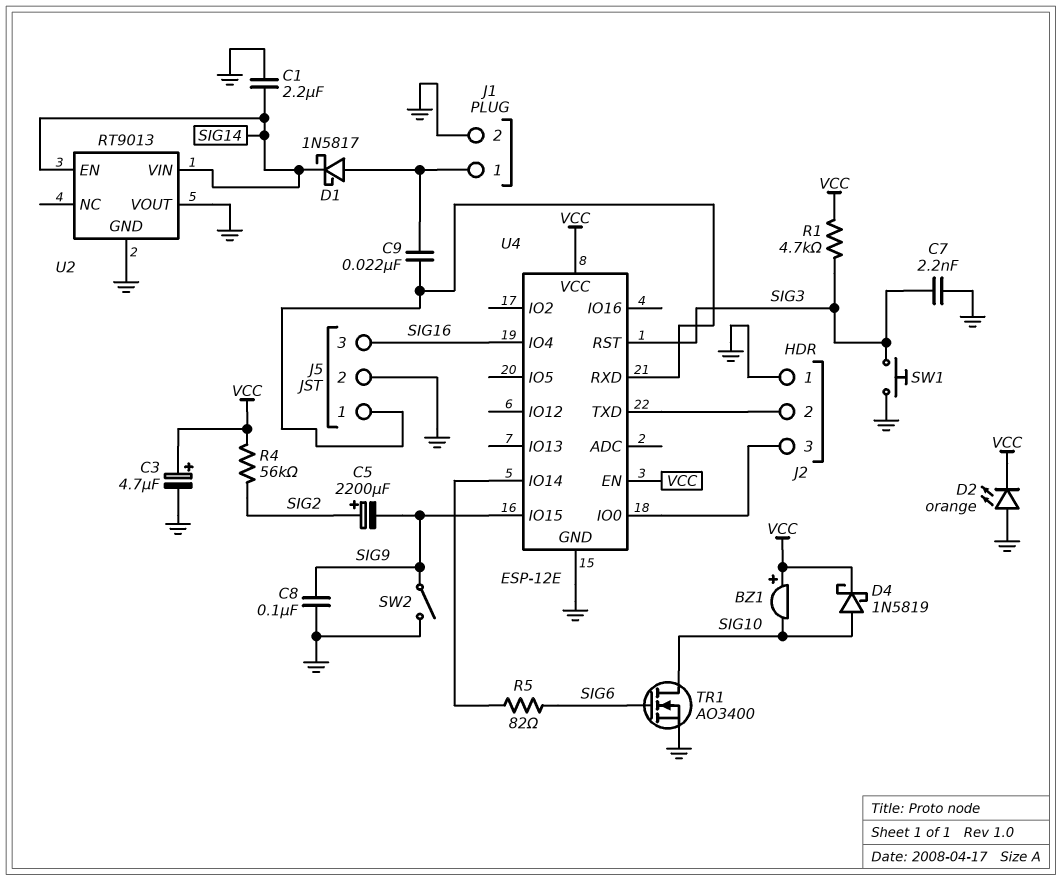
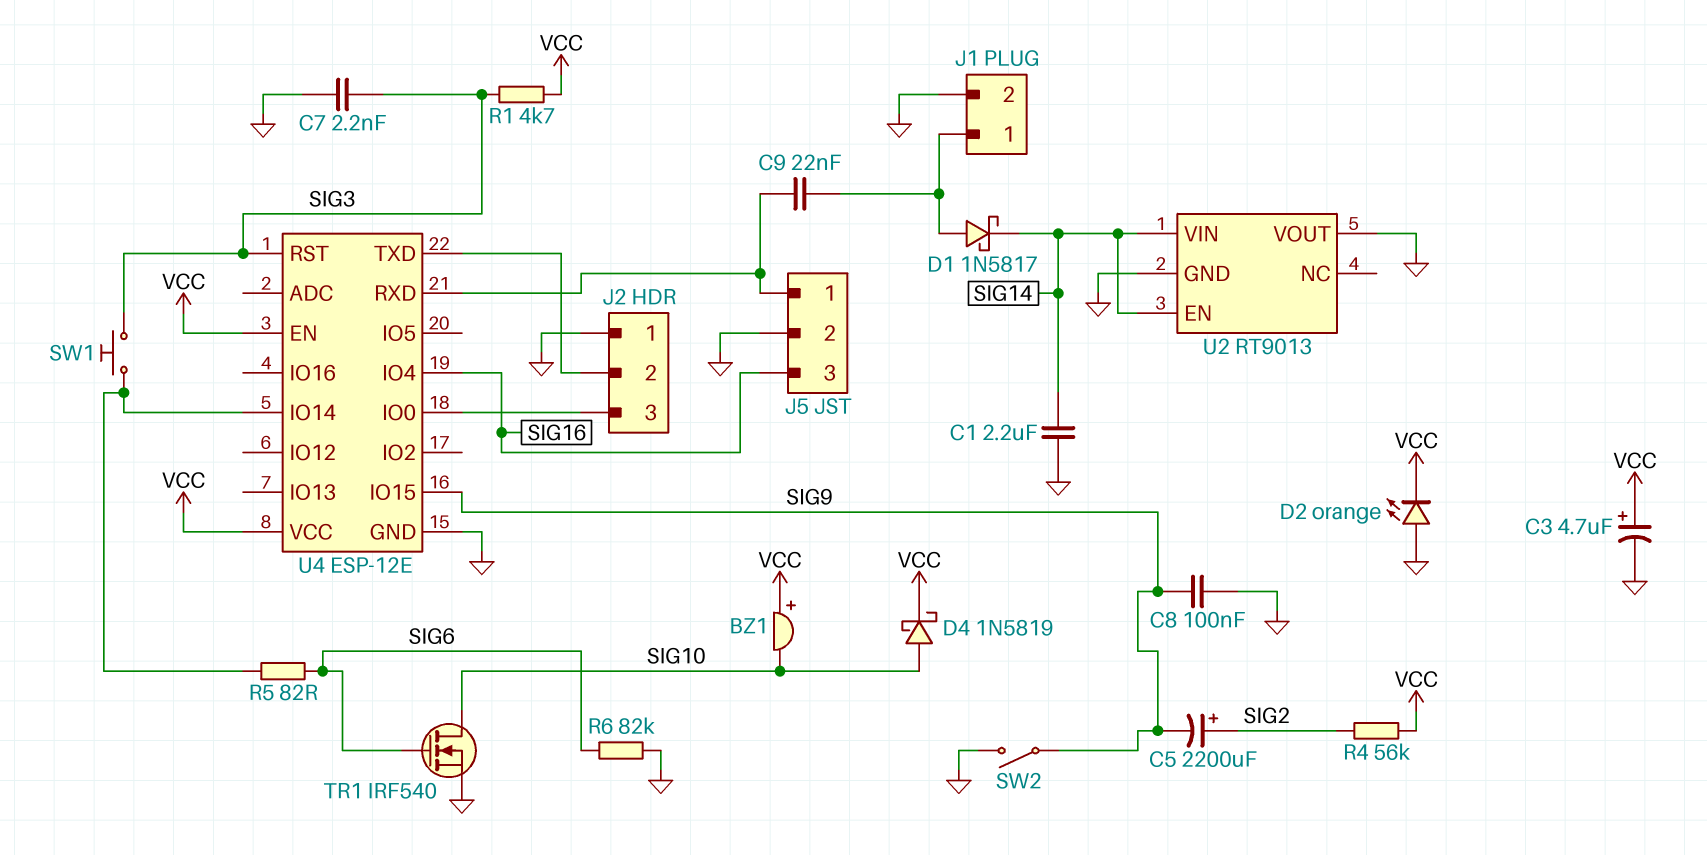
R6: none -> 82k (GND, SIG6)
SW1: button (GND, SIG3) -> button (SIG3, U4/IO14)
TR1: NMOS AO3400 (G SIG6, D SIG10, S GND) -> NMOS IRF540 (G SIG6, D SIG10, S GND)

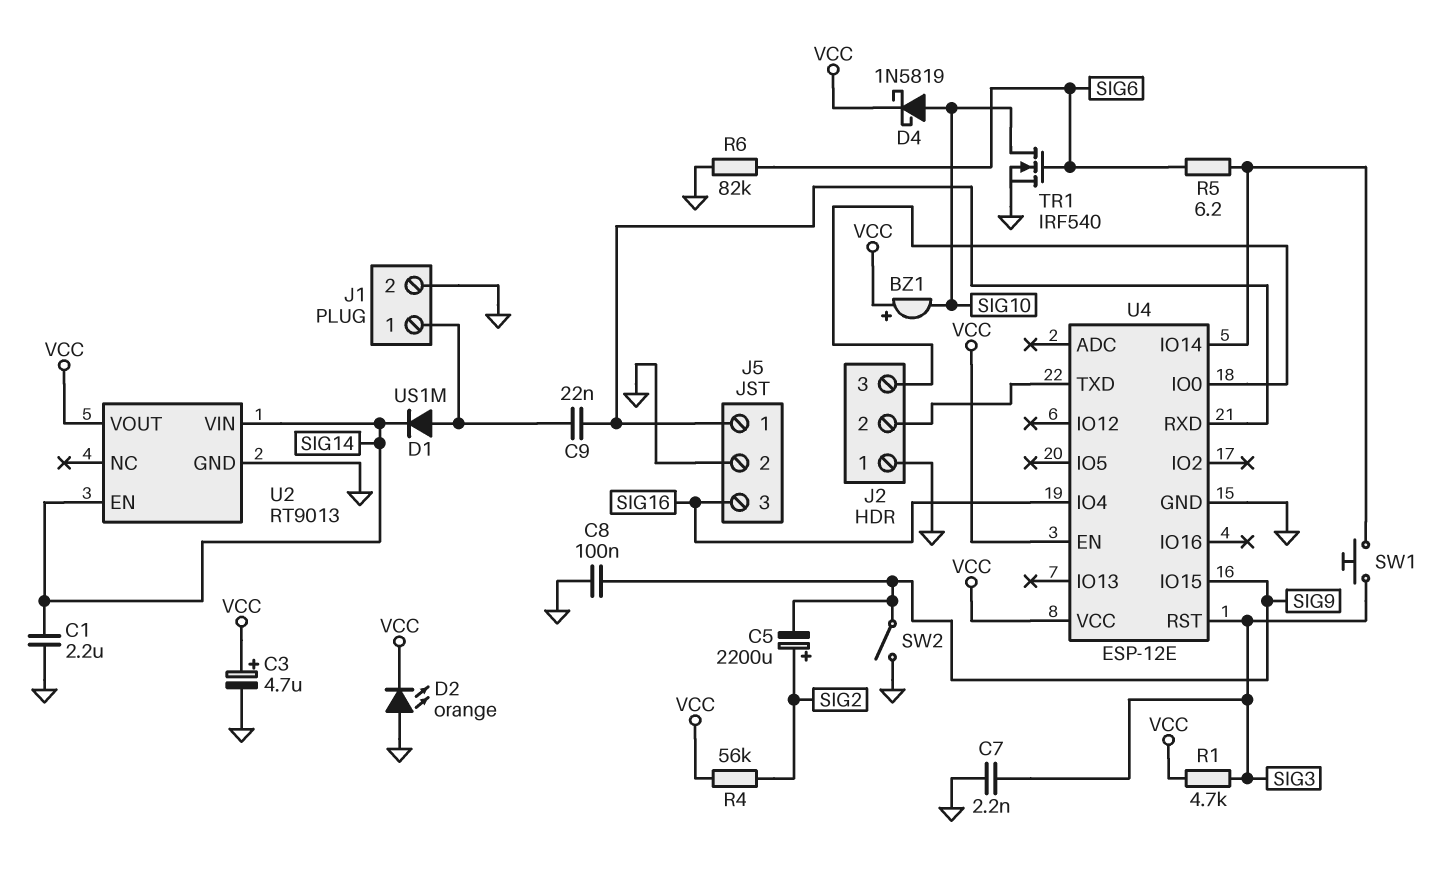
D1: schottky 1N5817 (A J1/1, K SIG14) -> diode US1M (A J1/1, K SIG14)
R5: 82 (SIG6, U4/IO14) -> 6.2 (SIG6, U4/IO14)
U2 pin VOUT: GND -> VCC

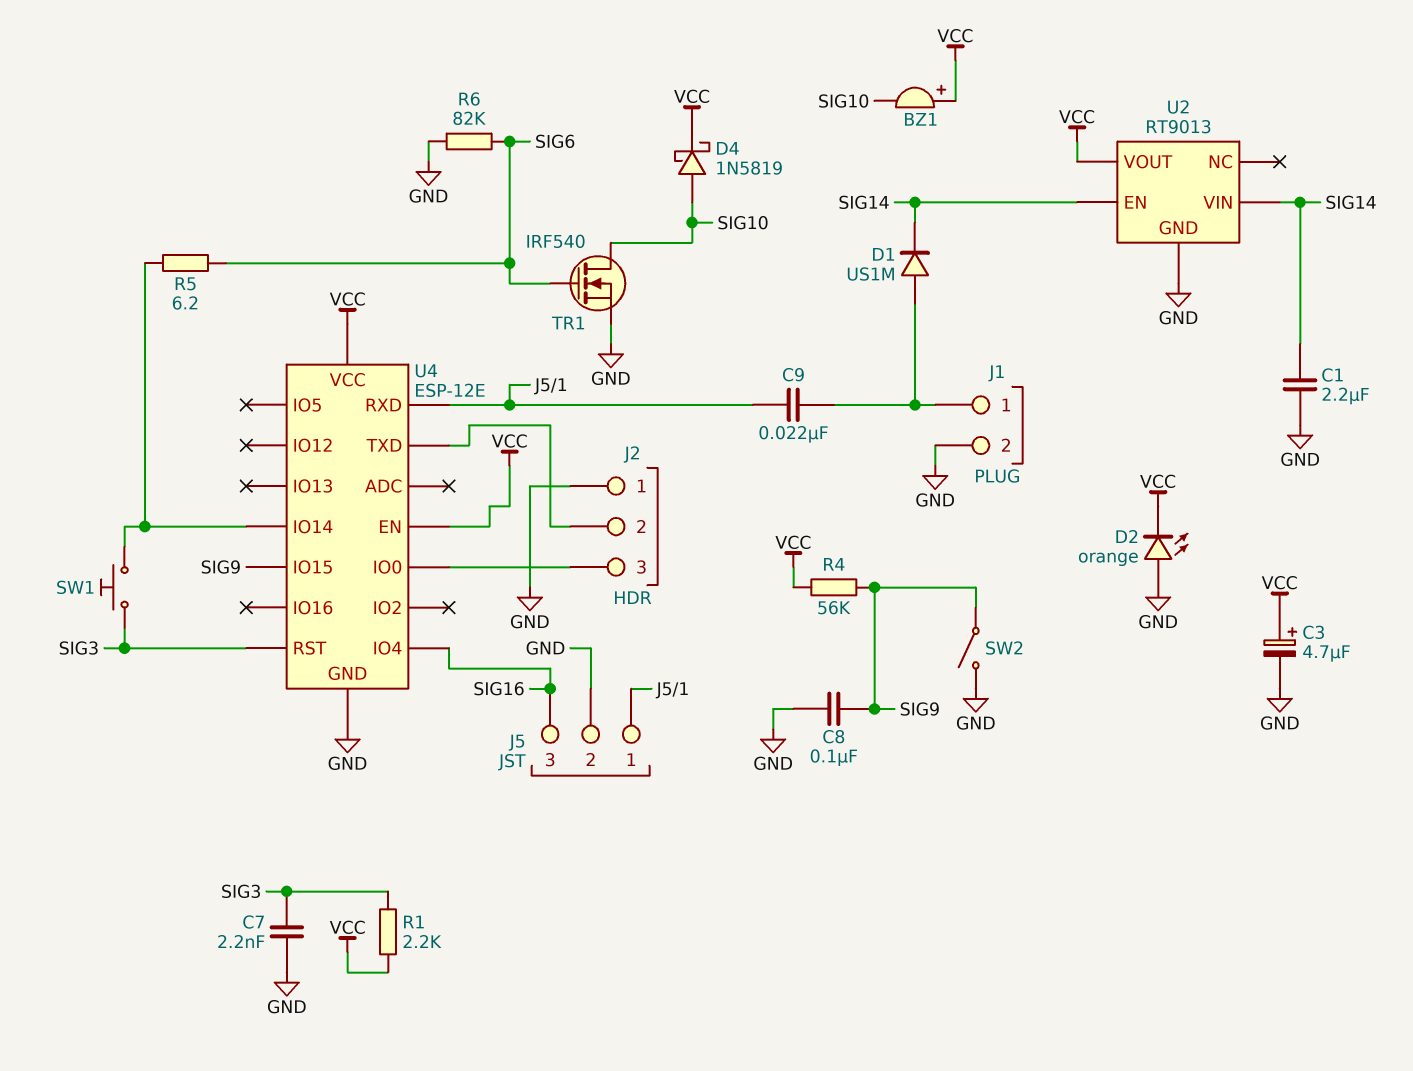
C5: 2200uF (plus SIG2, minus SIG9) -> none
R1: 4.7k (SIG3, VCC) -> 2.2k (SIG3, VCC)
R4: 56k (SIG2, VCC) -> 56k (SIG9, VCC)

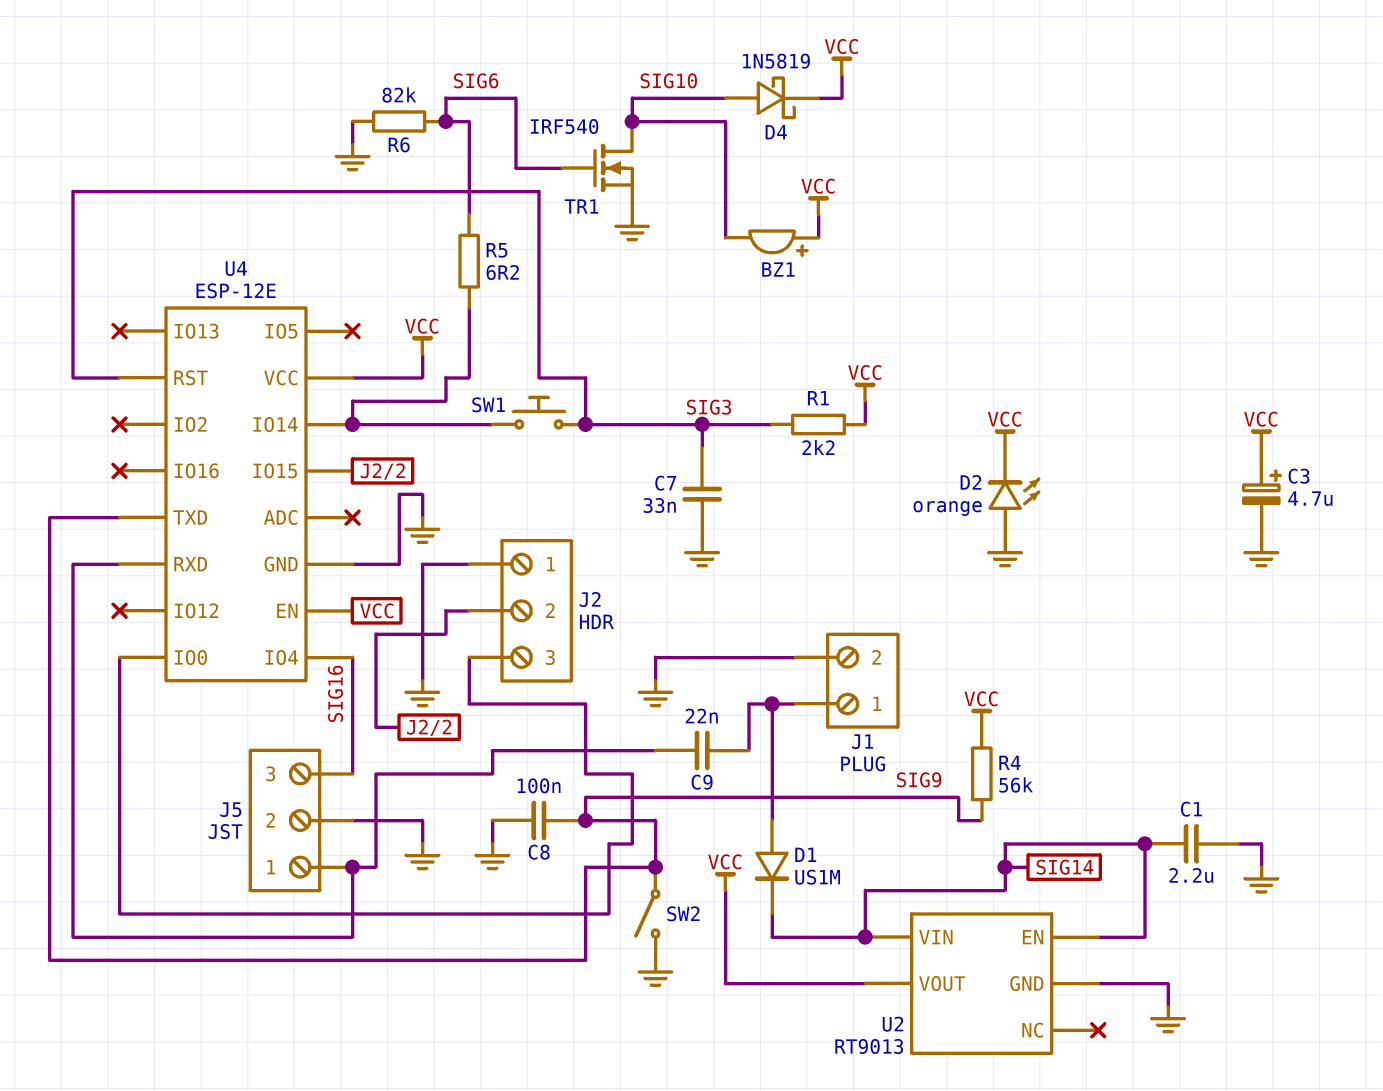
C7: 2.2nF (GND, SIG3) -> 33nF (GND, SIG3)
U4 pin IO15: SIG9 -> J2/2
U4 pin TXD: J2/2 -> SIG9

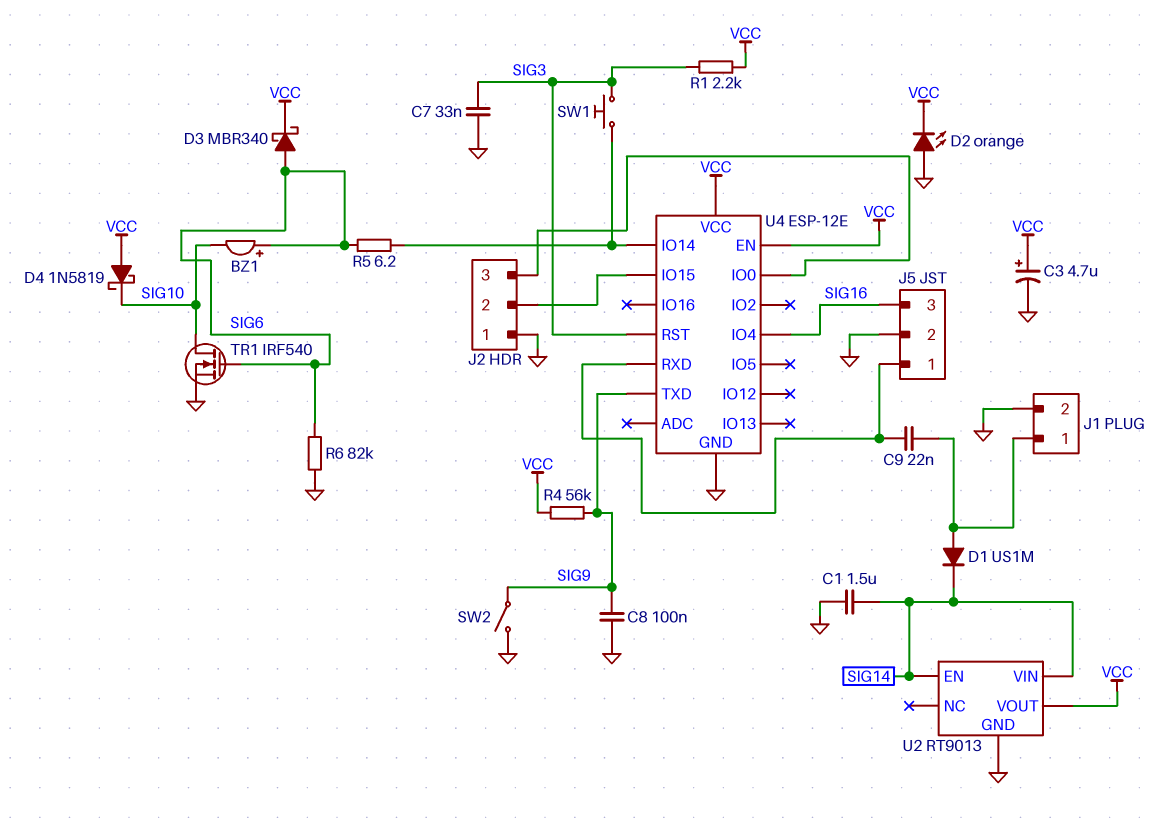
BZ1: buzzer (plus VCC, minus SIG10) -> buzzer (plus SIG6, minus SIG10)
C1: 2.2uF (GND, SIG14) -> 1.5uF (GND, SIG14)
D3: none -> schottky MBR340 (A SIG6, K VCC)
D4: schottky 1N5819 (A SIG10, K VCC) -> schottky 1N5819 (A VCC, K SIG10)

